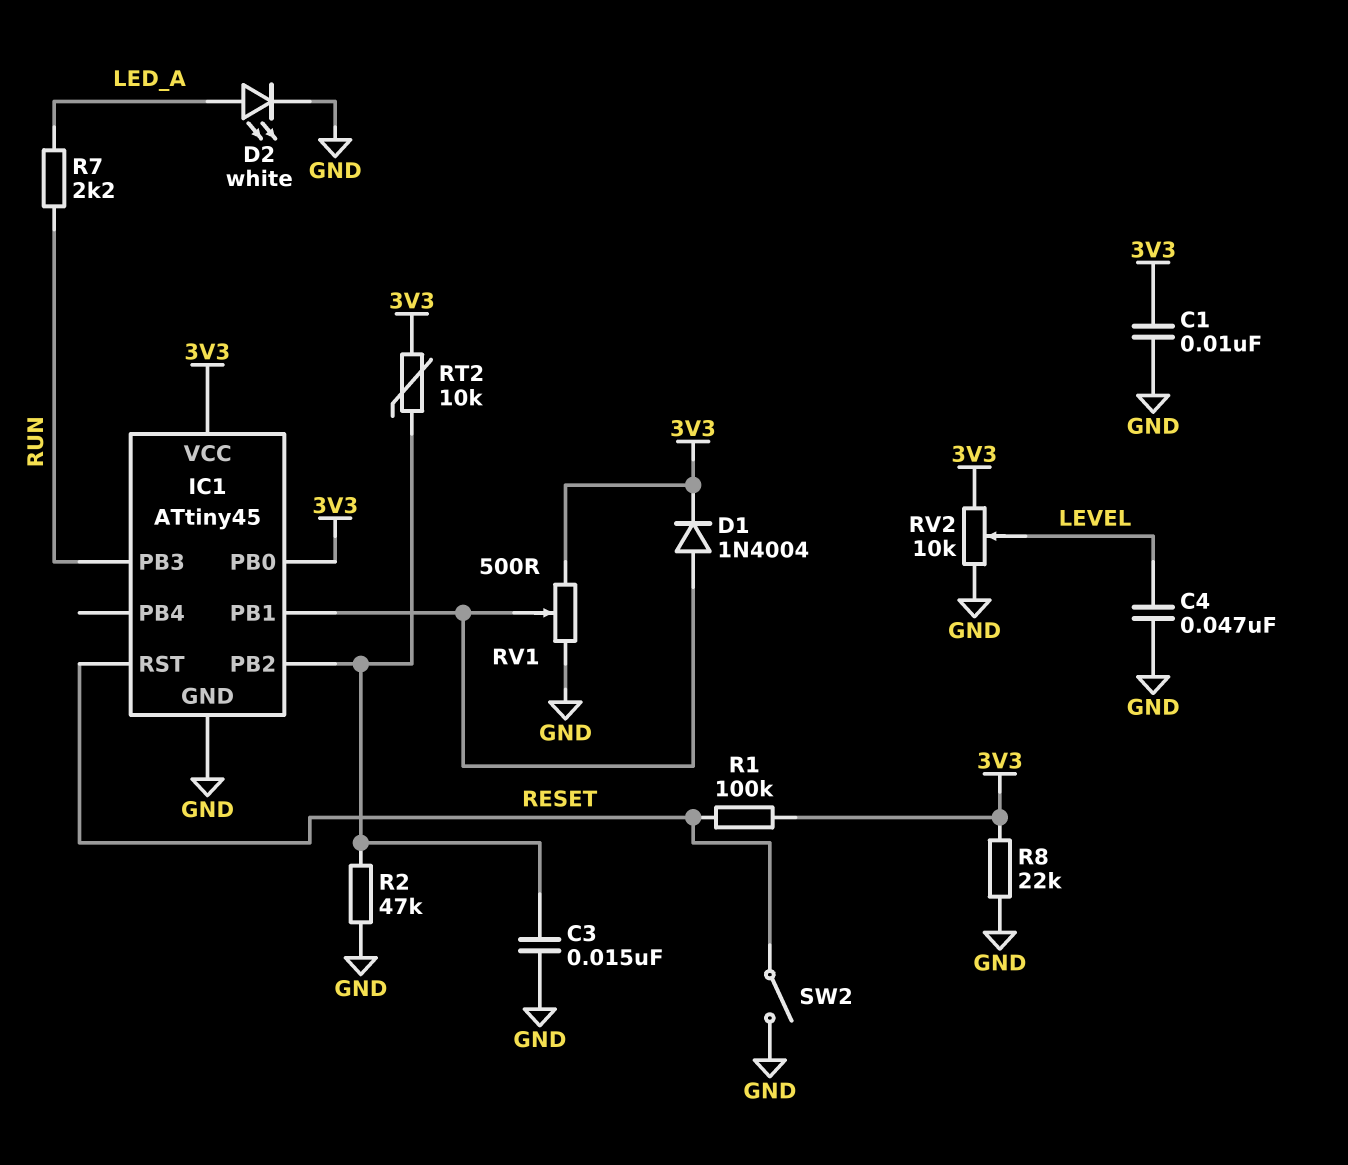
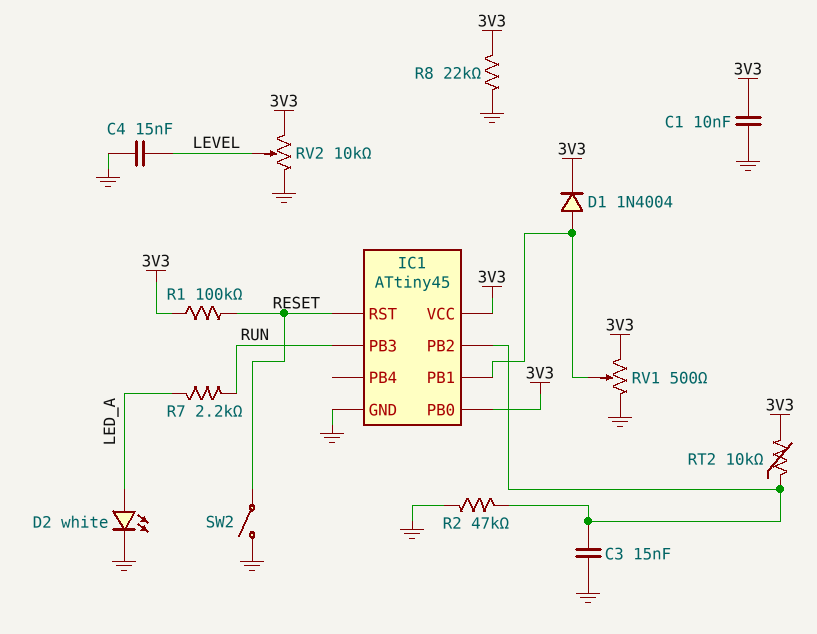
C4: 47nF (GND, LEVEL) -> 15nF (GND, LEVEL)

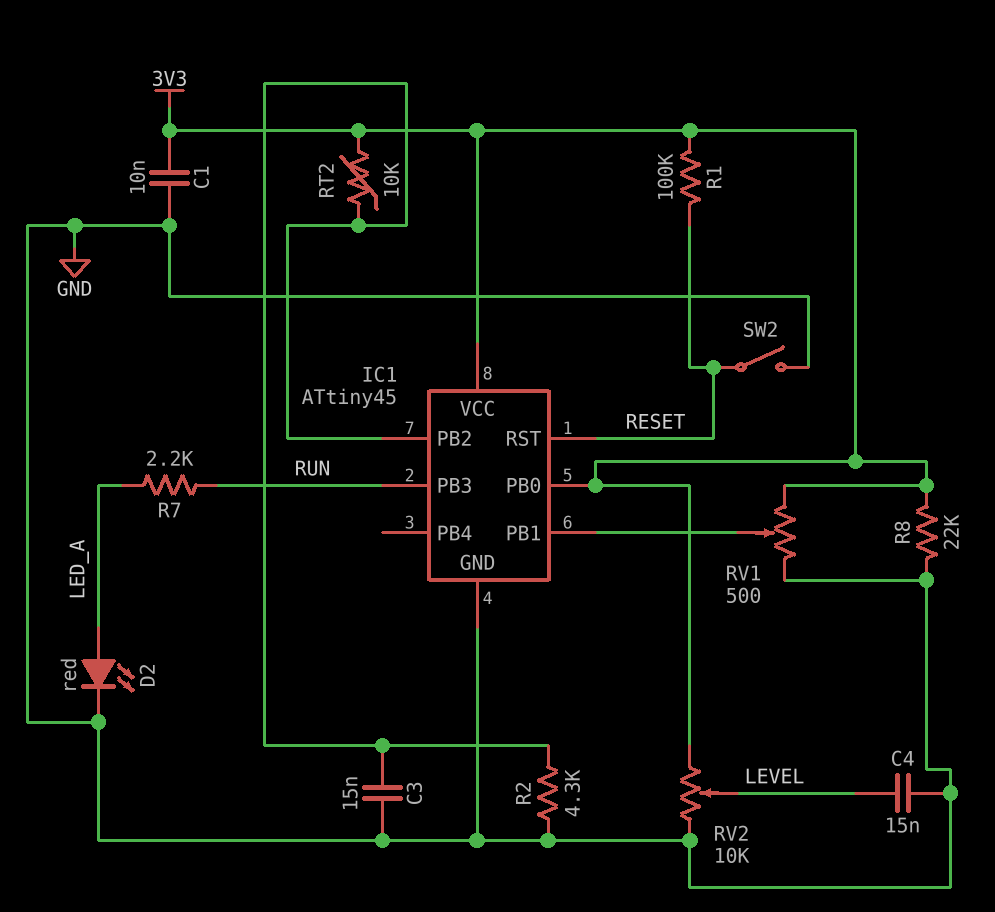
D1: diode 1N4004 (A IC1/PB1, K 3V3) -> none
D2: LED white (A LED_A, K GND) -> LED red (A LED_A, K GND)
R2: 47k (GND, IC1/PB2) -> 4.3k (GND, IC1/PB2)

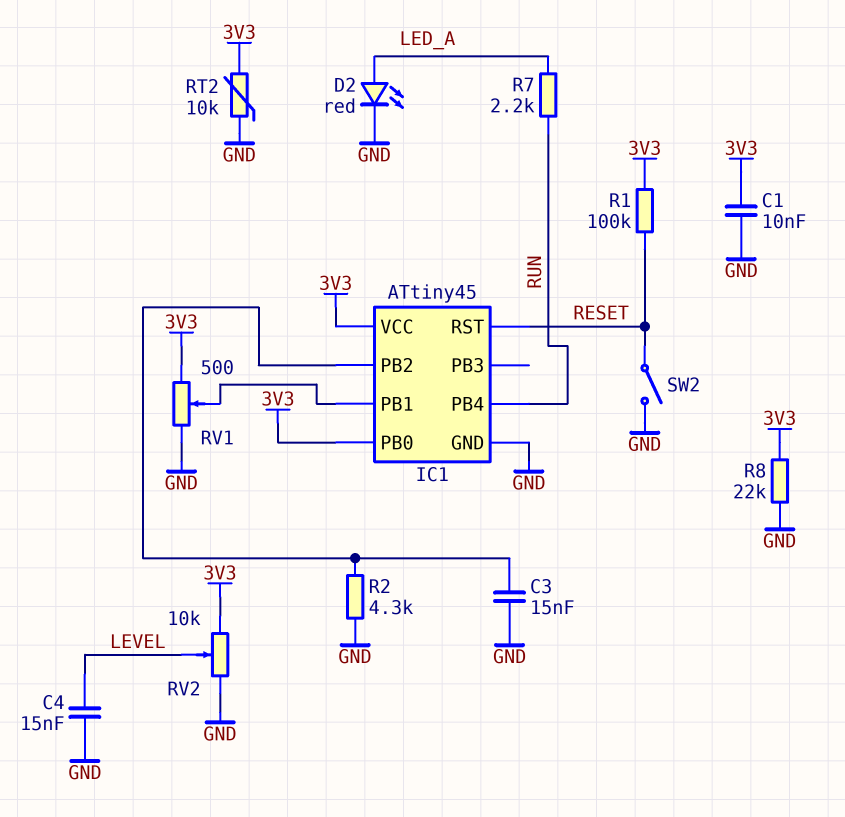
IC1 pin PB3: RUN -> none
IC1 pin PB4: none -> RUN
RT2: 10k (3V3, IC1/PB2) -> 10k (3V3, GND)

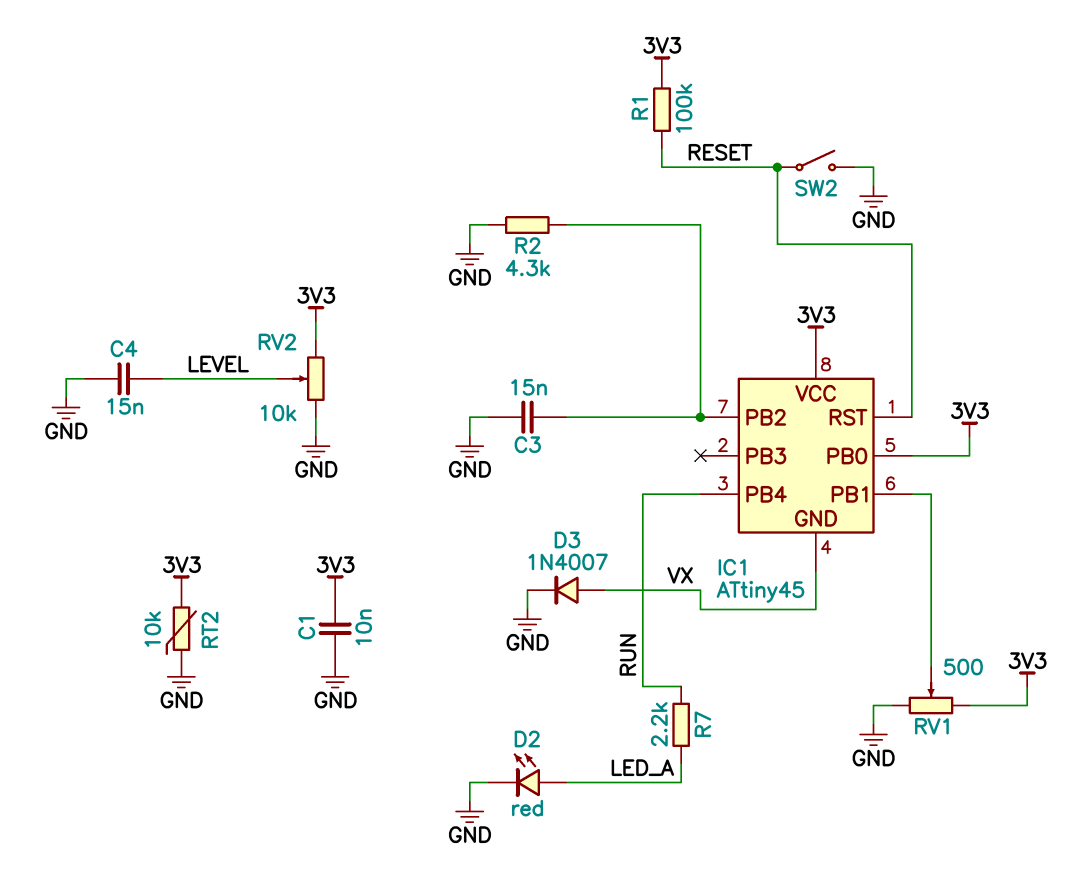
D3: none -> diode 1N4007 (A VX, K GND)
IC1 pin GND: GND -> VX
R8: 22k (3V3, GND) -> none

